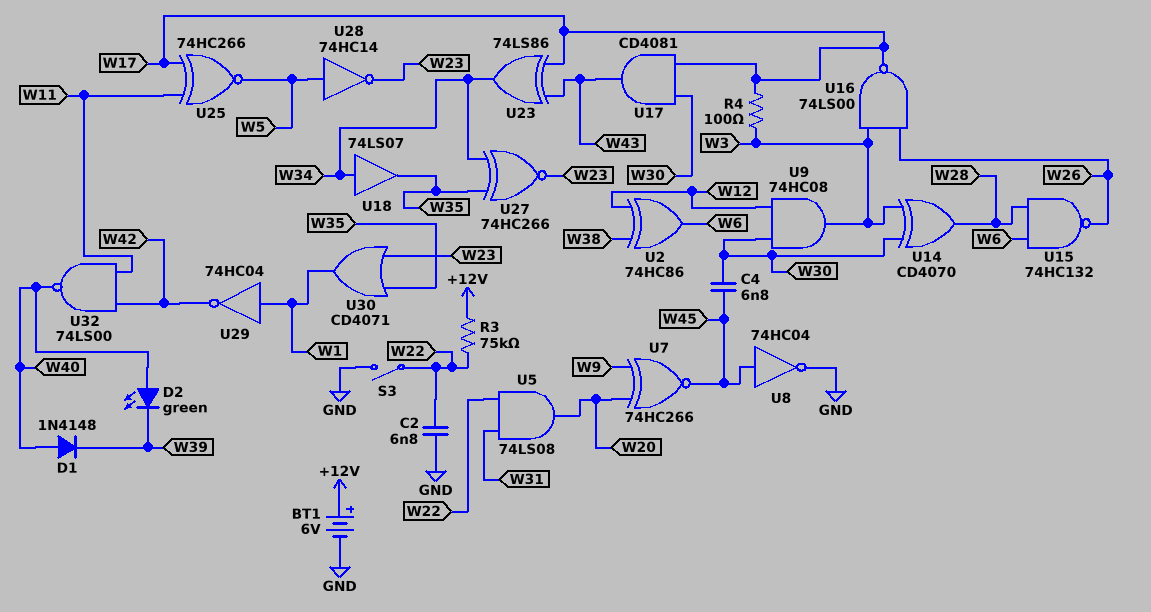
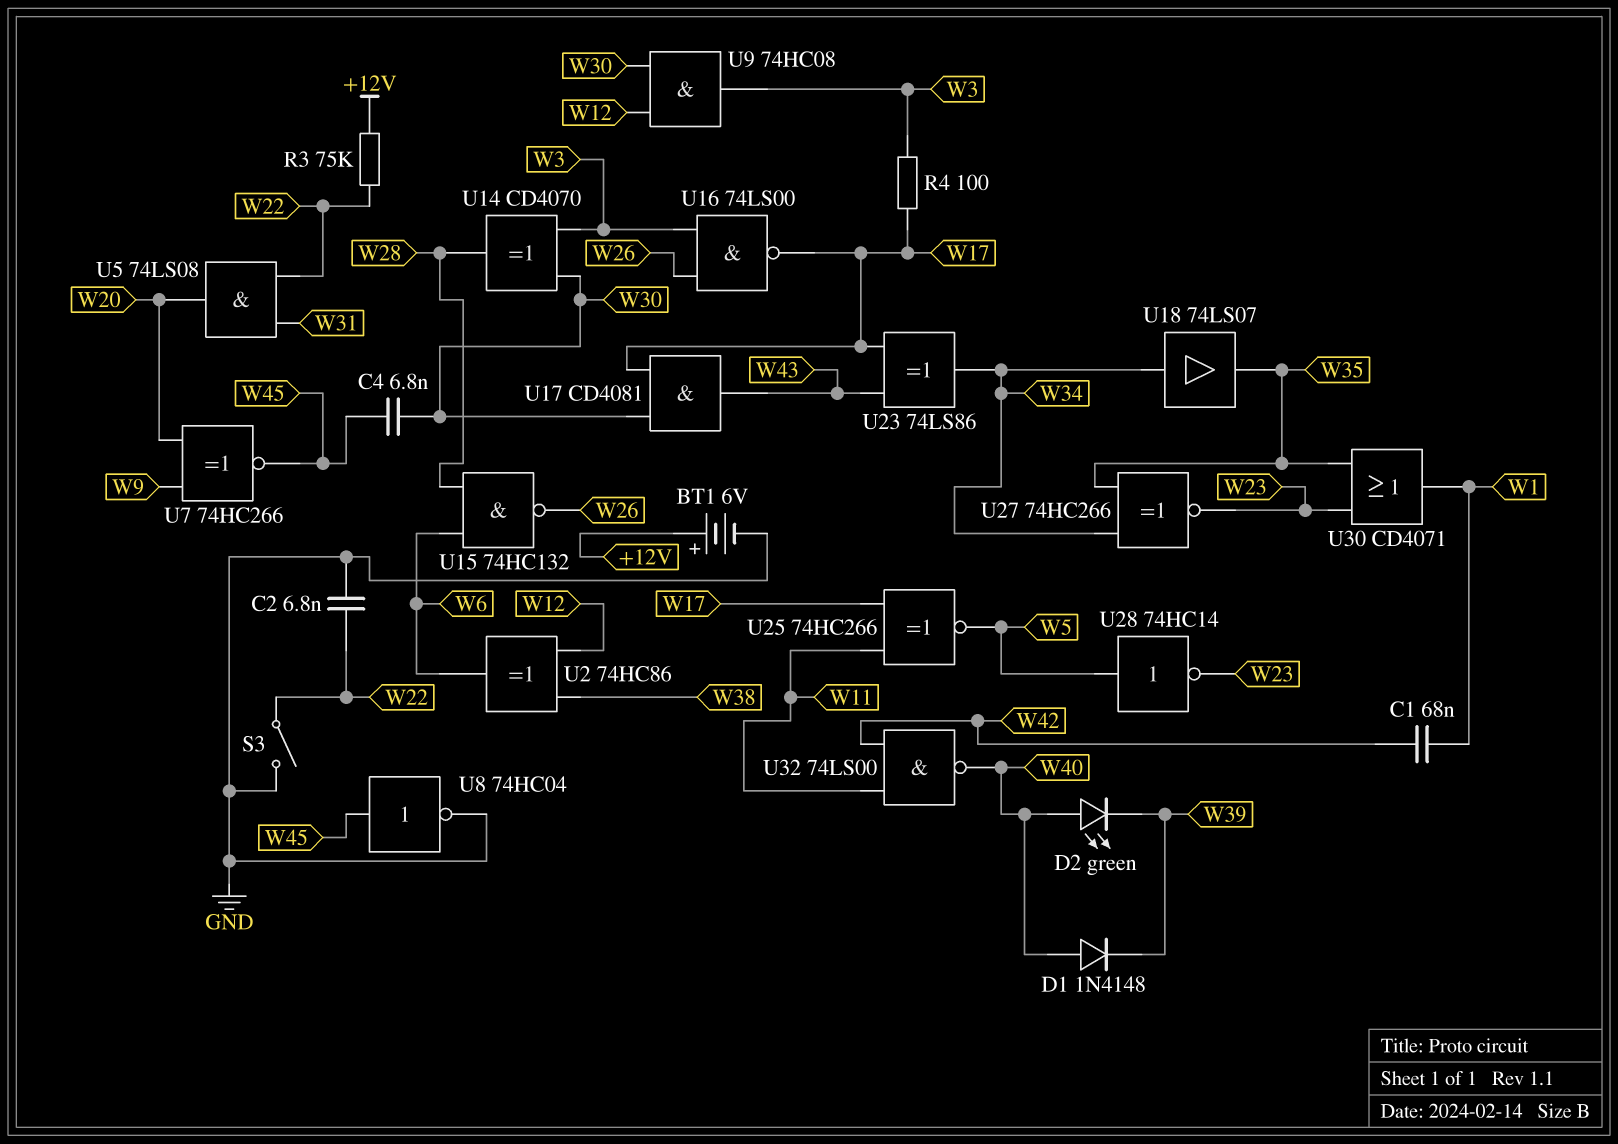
C1: none -> 68nF (W1, W42)
U29: NOT 74HC04 (in W1, out W42) -> none

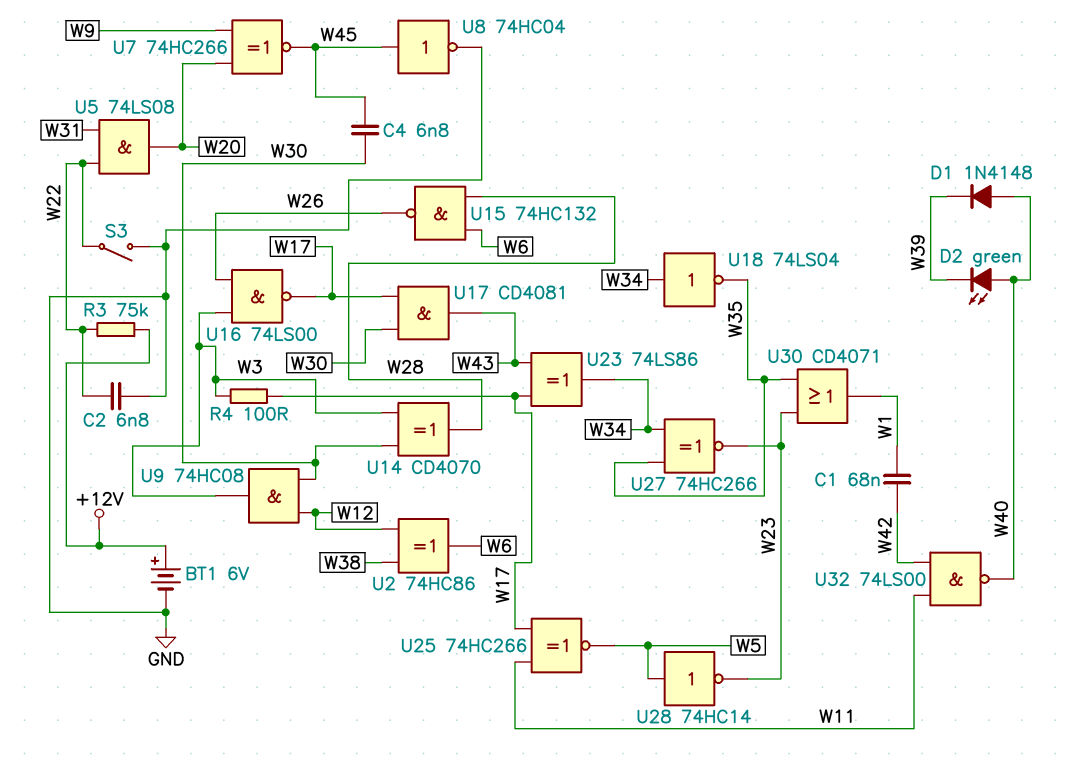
U18: buffer 74LS07 (in W34, out W35) -> NOT 74LS04 (in W34, out W35)

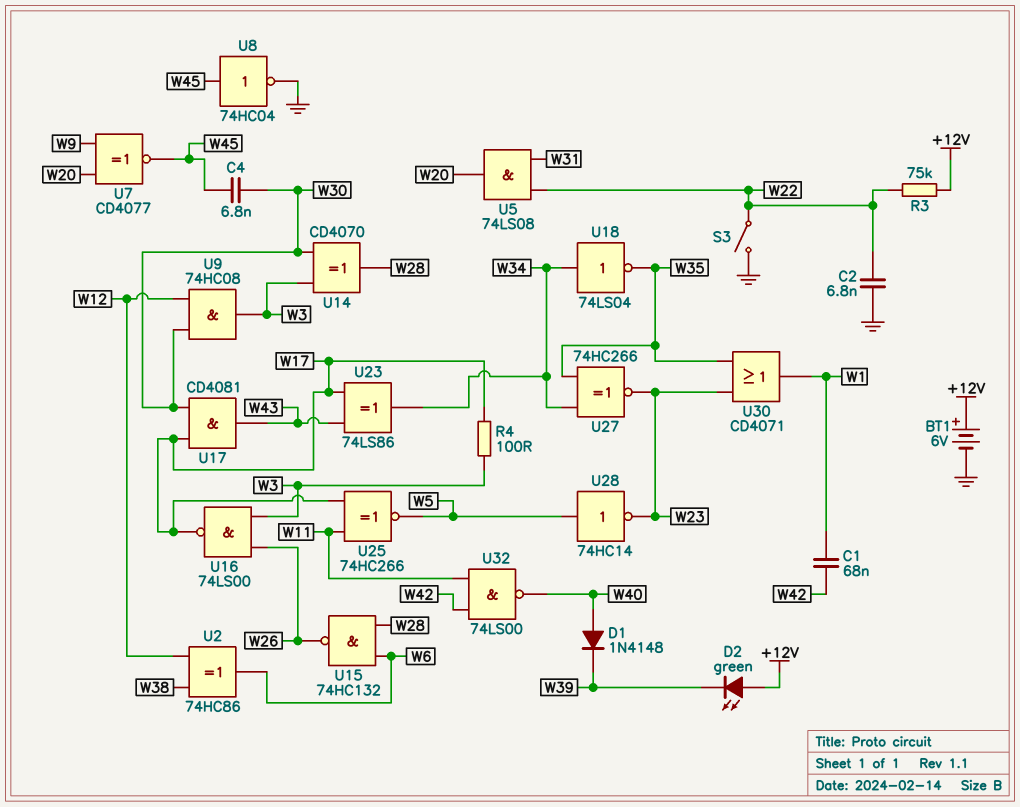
D2: LED green (A W40, K W39) -> LED green (A +12V, K W39)
U7: XNOR 74HC266 (in W9, in W20, out W45) -> XNOR CD4077 (in W9, in W20, out W45)

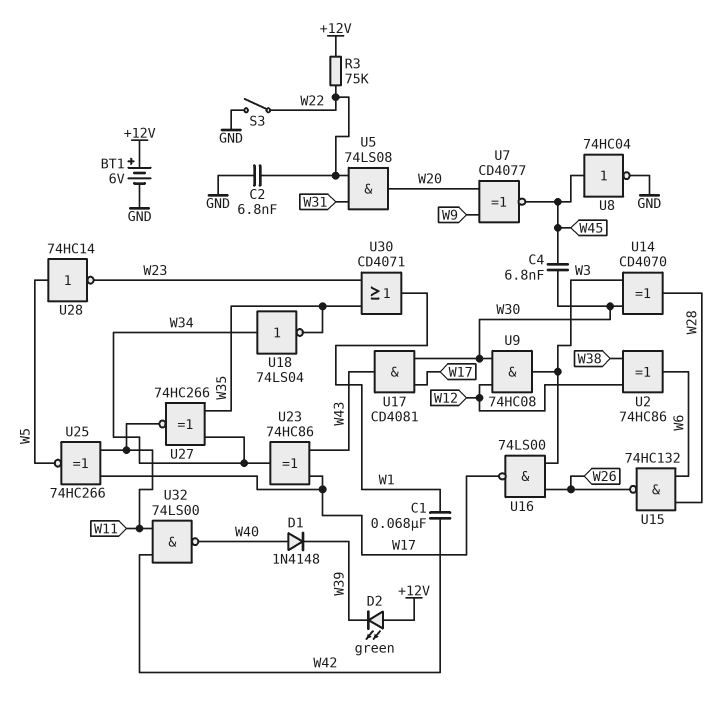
R4: 100 (W3, W17) -> none
U23: XOR 74LS86 (in W17, in W43, out W34) -> XOR 74HC86 (in W17, in W43, out W34)
U27: XNOR 74HC266 (in W34, in W35, out W23) -> XNOR 74HC266 (in W34, in W35, out W11)

